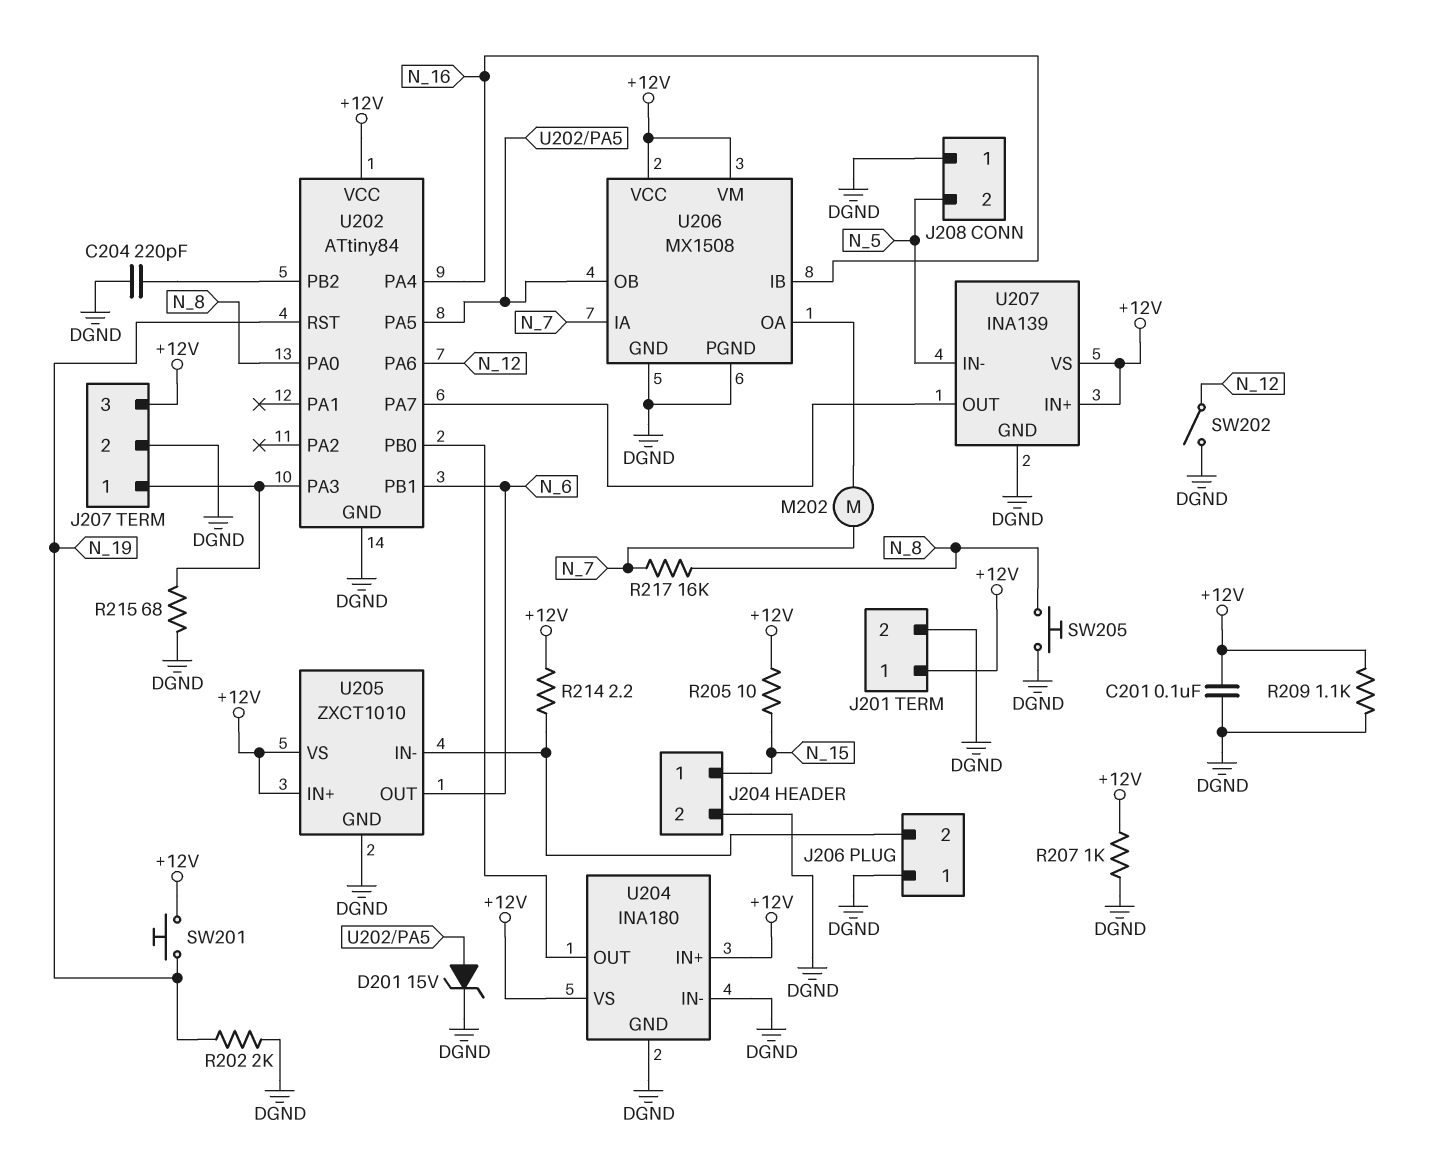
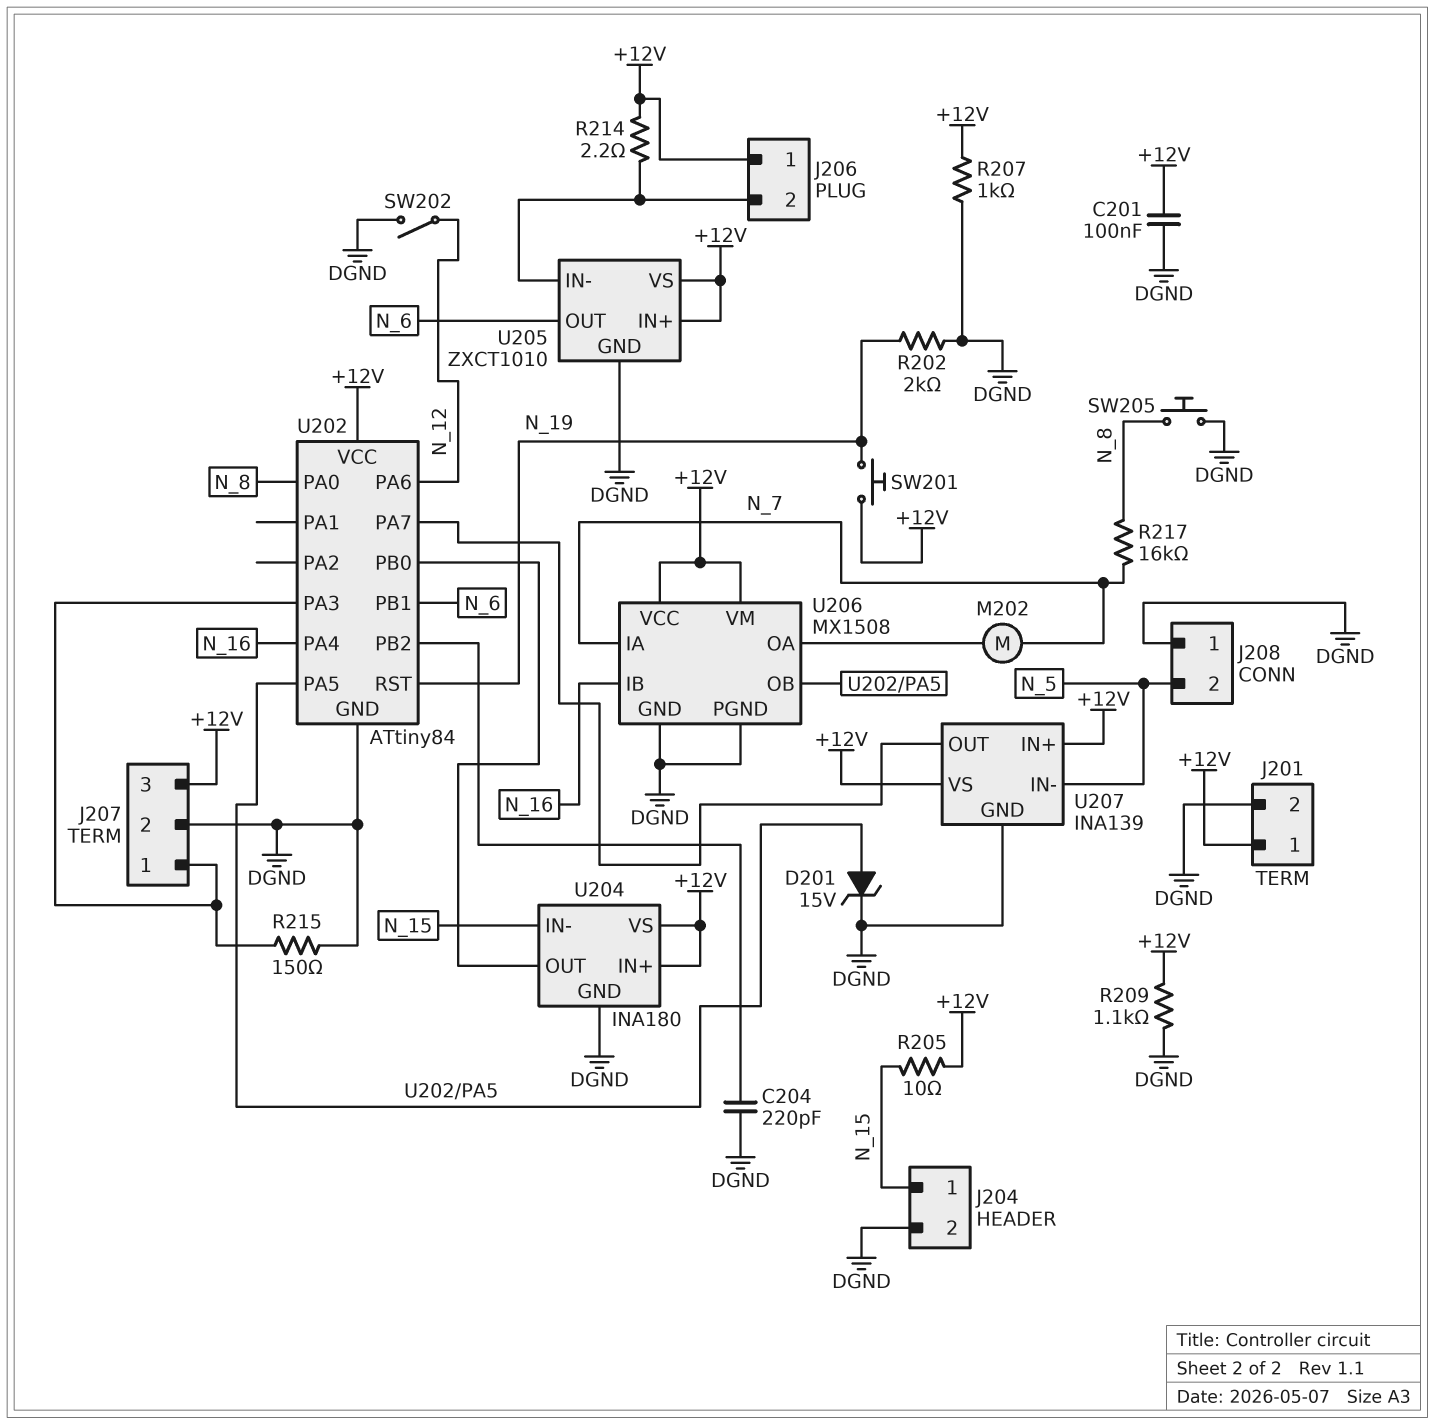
J206 pin 1: DGND -> +12V
R215: 68 (DGND, J207/1) -> 150 (DGND, J207/1)
U204 pin IN-: DGND -> N_15

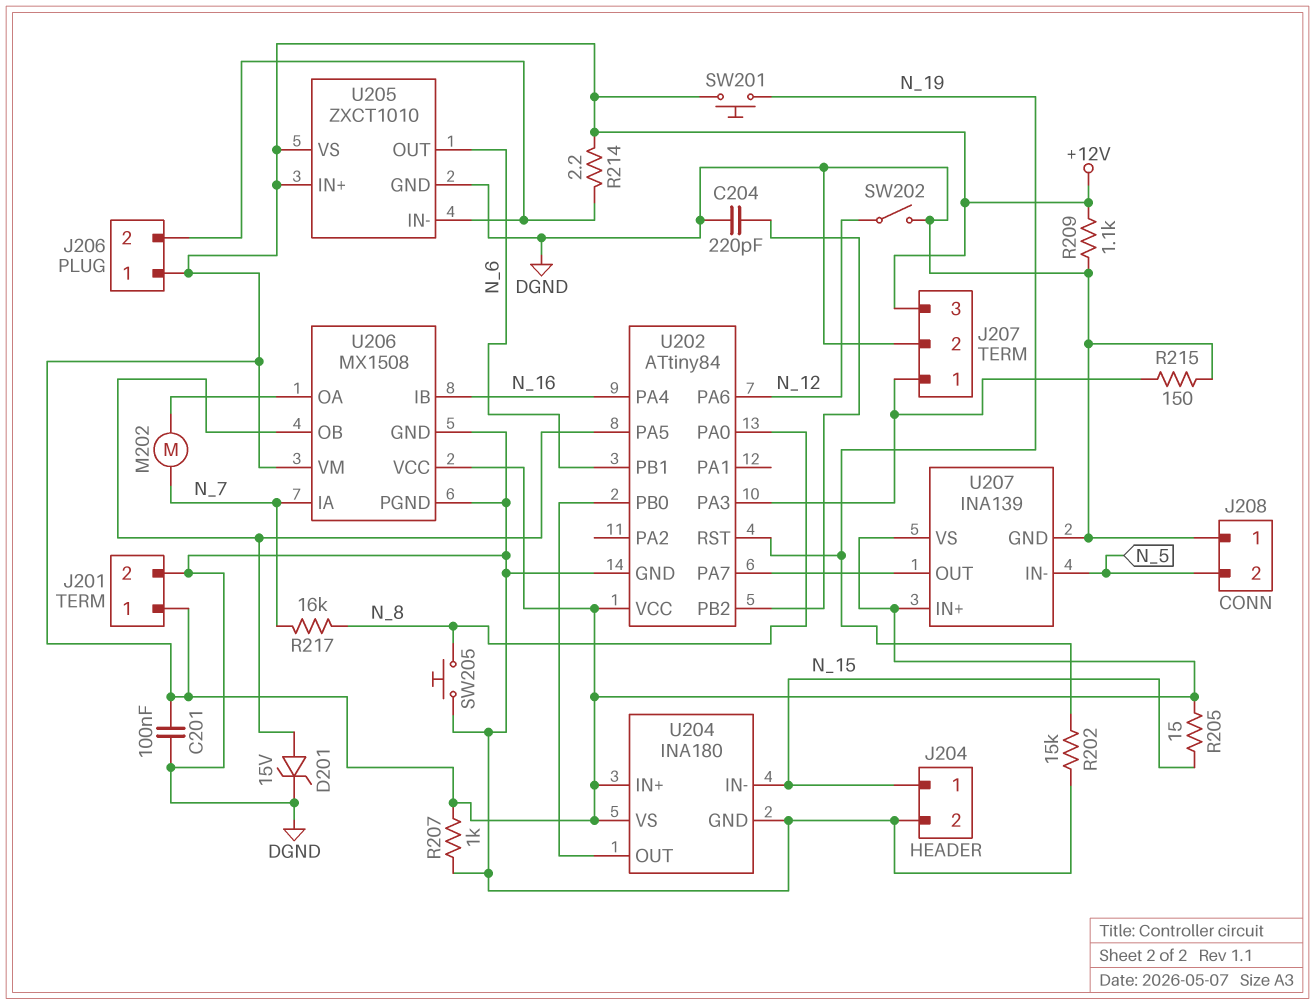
R202: 2k (DGND, N_19) -> 15k (DGND, N_19)
R205: 10 (+12V, N_15) -> 15 (+12V, N_15)

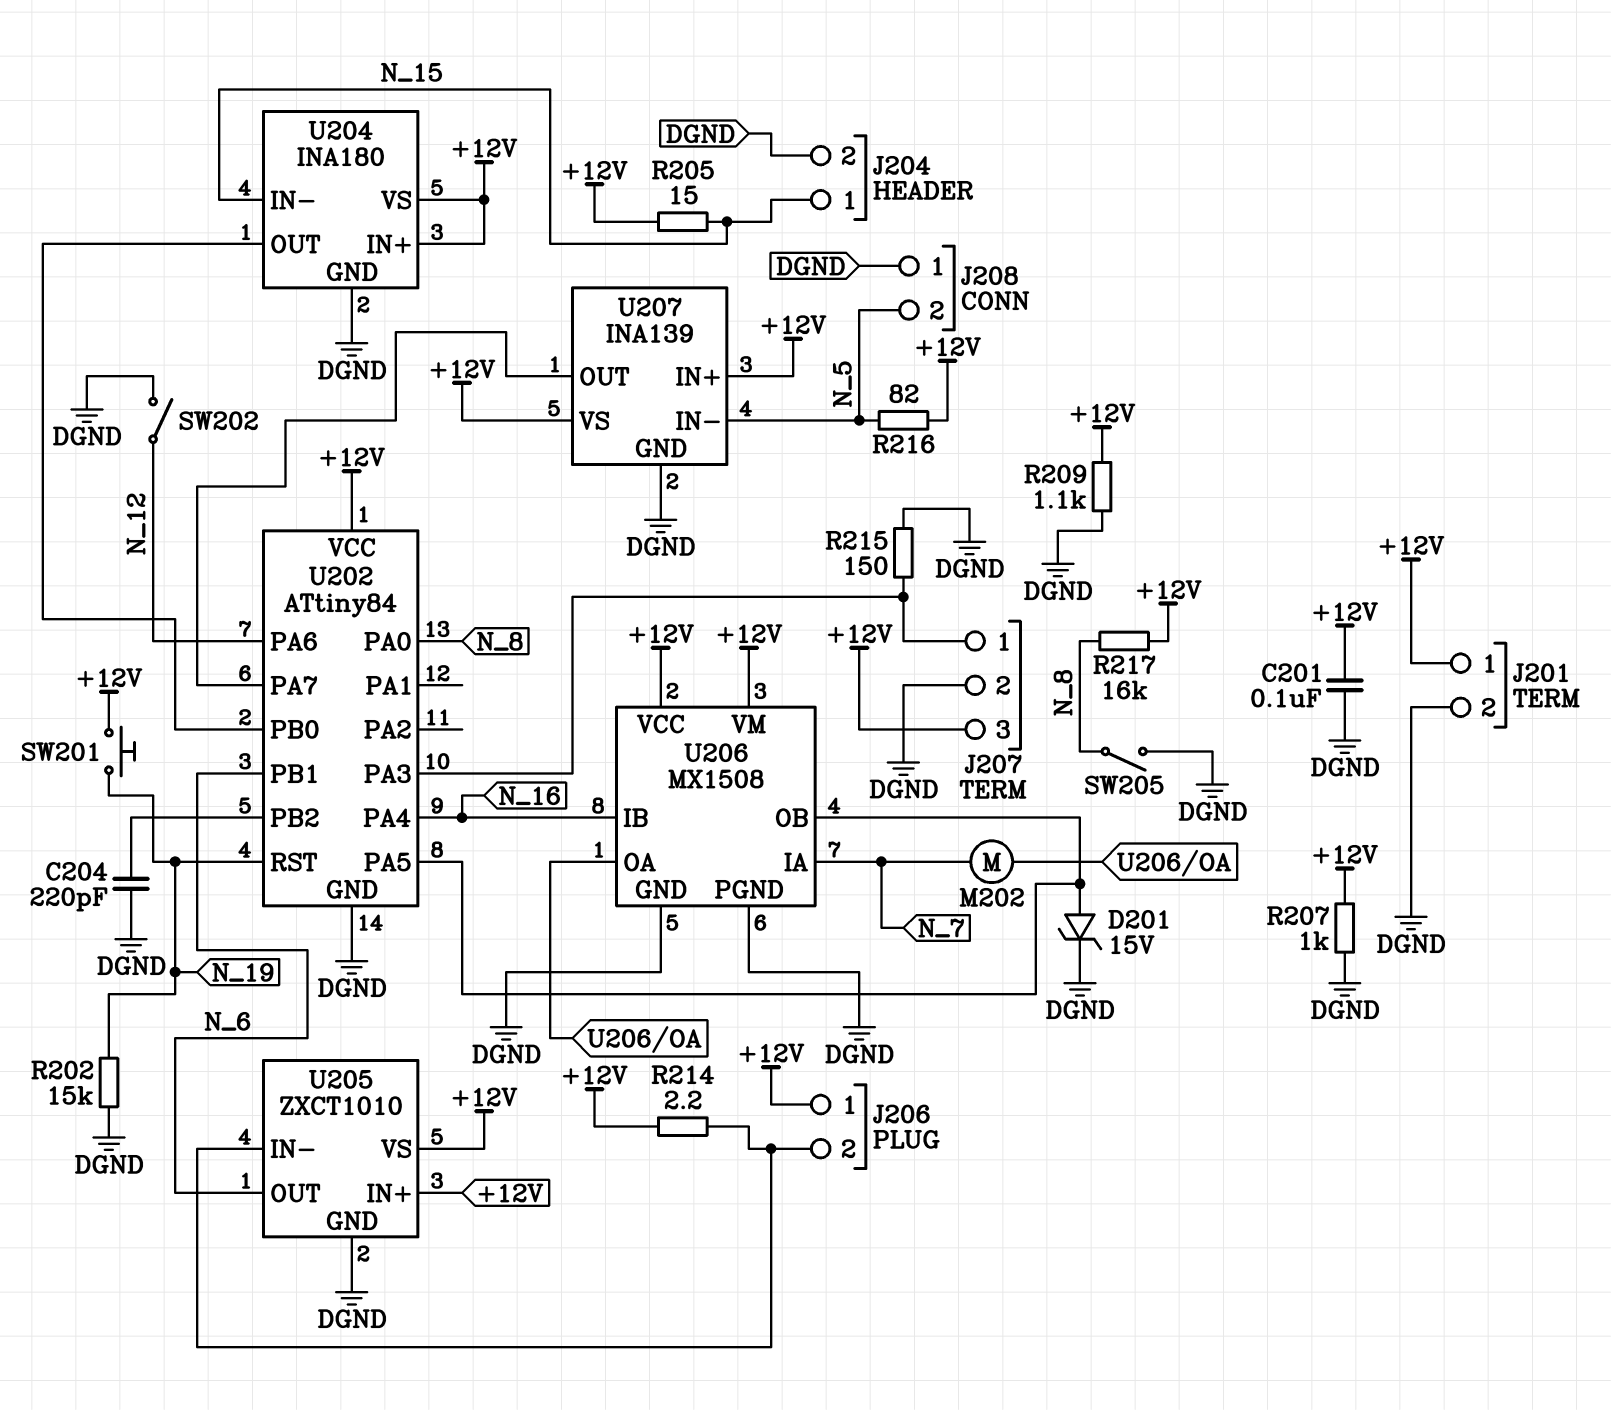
R216: none -> 82 (+12V, N_5)
R217: 16k (N_7, N_8) -> 16k (+12V, N_8)
SW205: button (DGND, N_8) -> switch (DGND, N_8)

